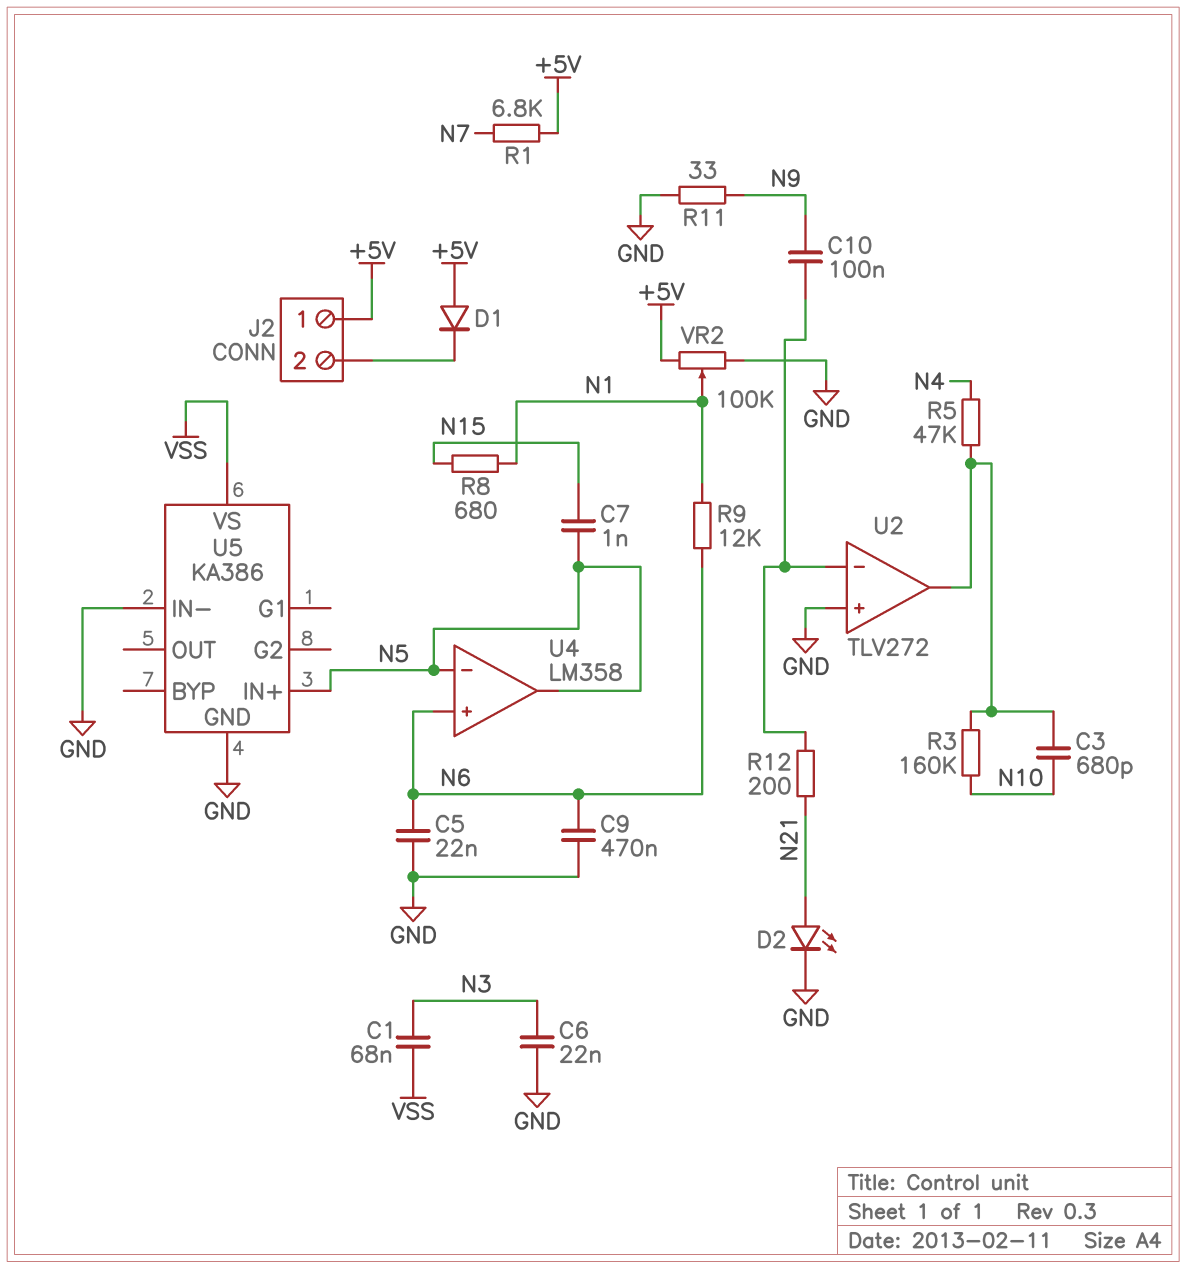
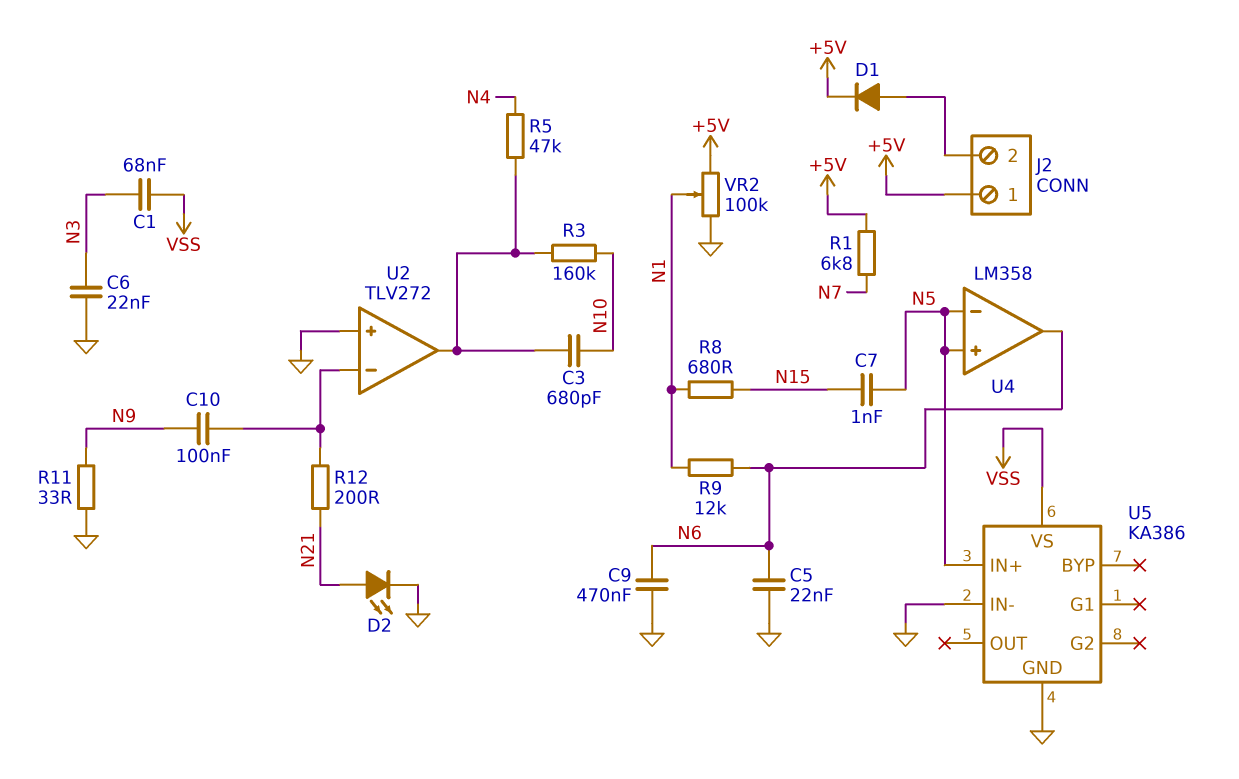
D1: diode (A +5V, K J2/2) -> diode (A J2/2, K +5V)
U4 pin in+: N6 -> N5
U4 pin out: N5 -> N6

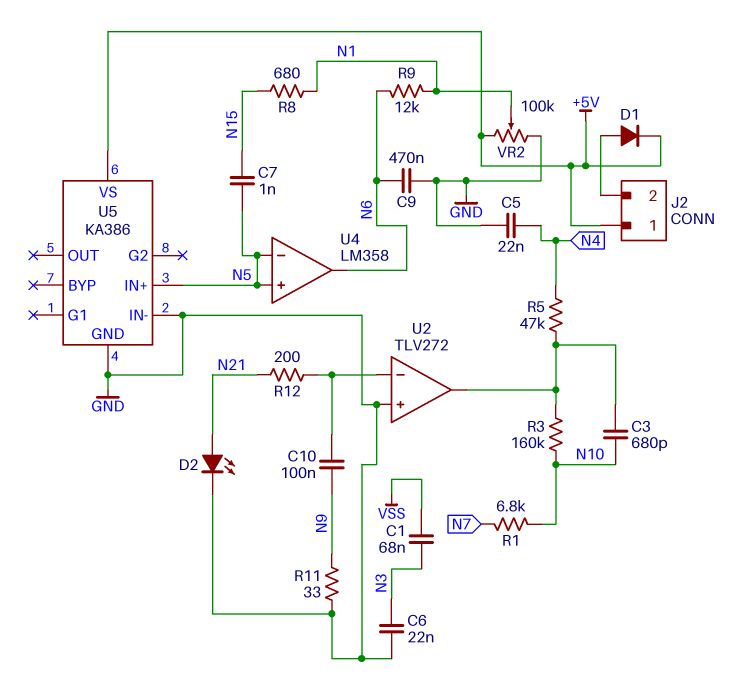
C5: 22nF (GND, N6) -> 22nF (GND, N4)
R1: 6.8k (+5V, N7) -> 6.8k (N7, N10)
U5 pin VS: VSS -> +5V

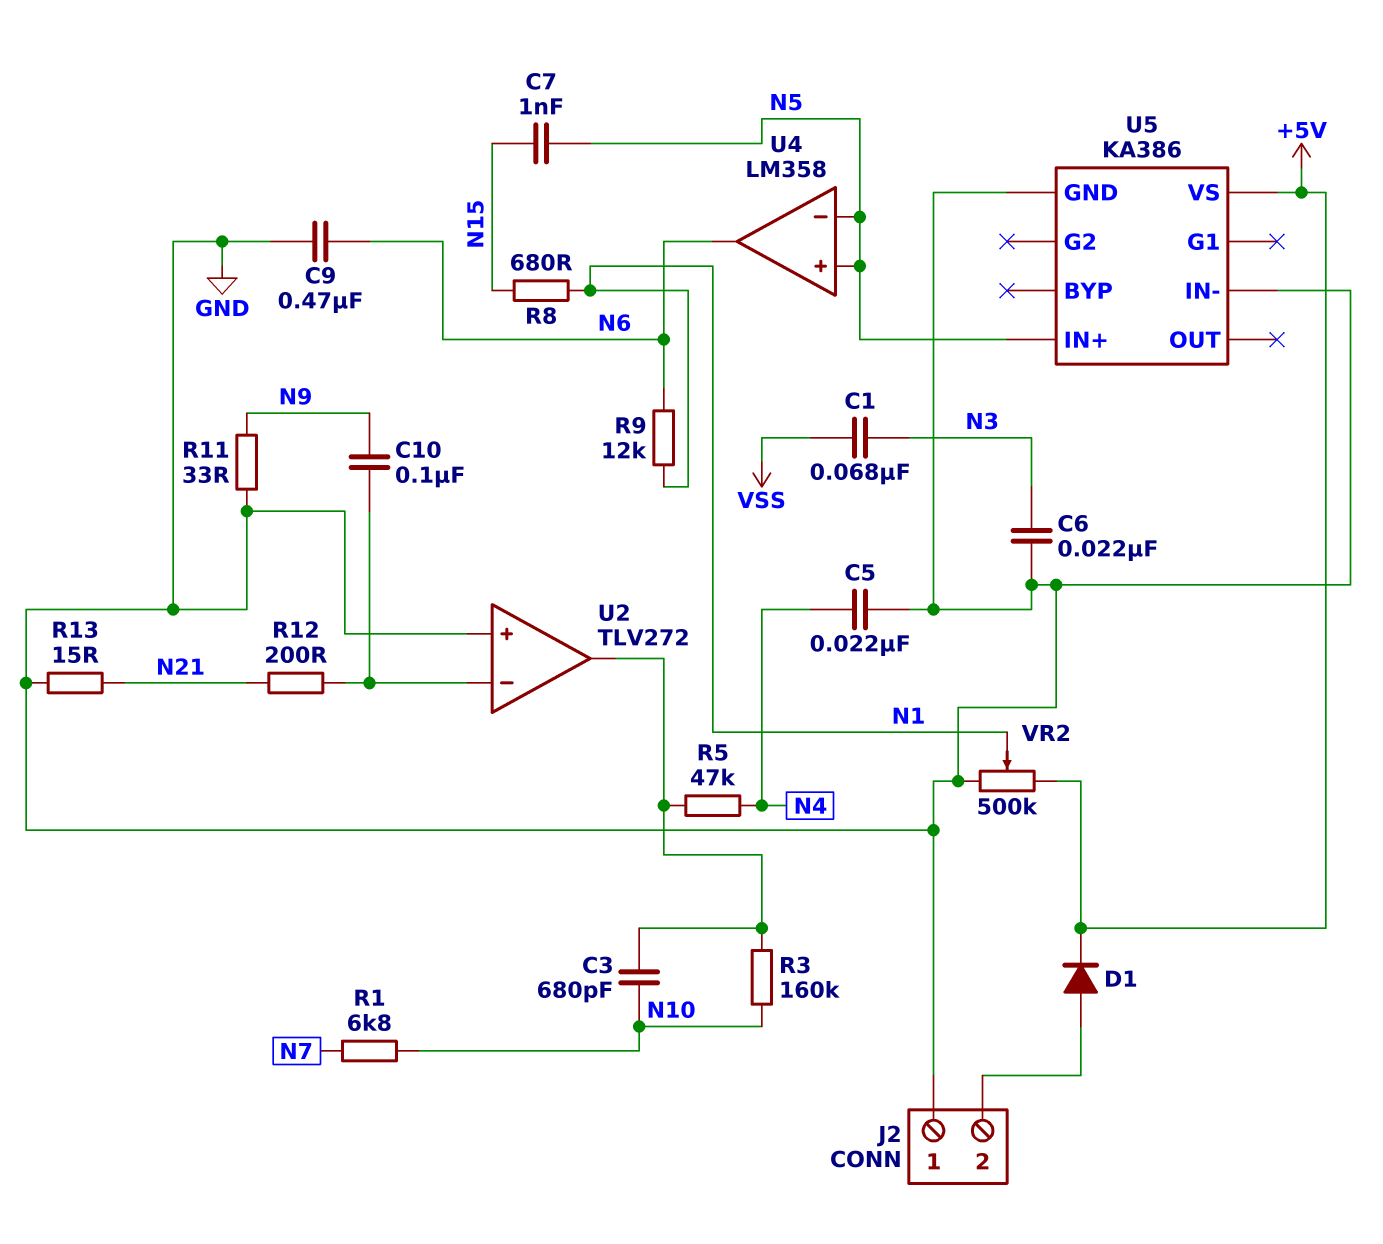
D2: LED (A N21, K GND) -> none
J2 pin 1: +5V -> GND
R13: none -> 15 (GND, N21)
VR2: 100k (+5V, GND, wiper N1) -> 500k (+5V, GND, wiper N1)

